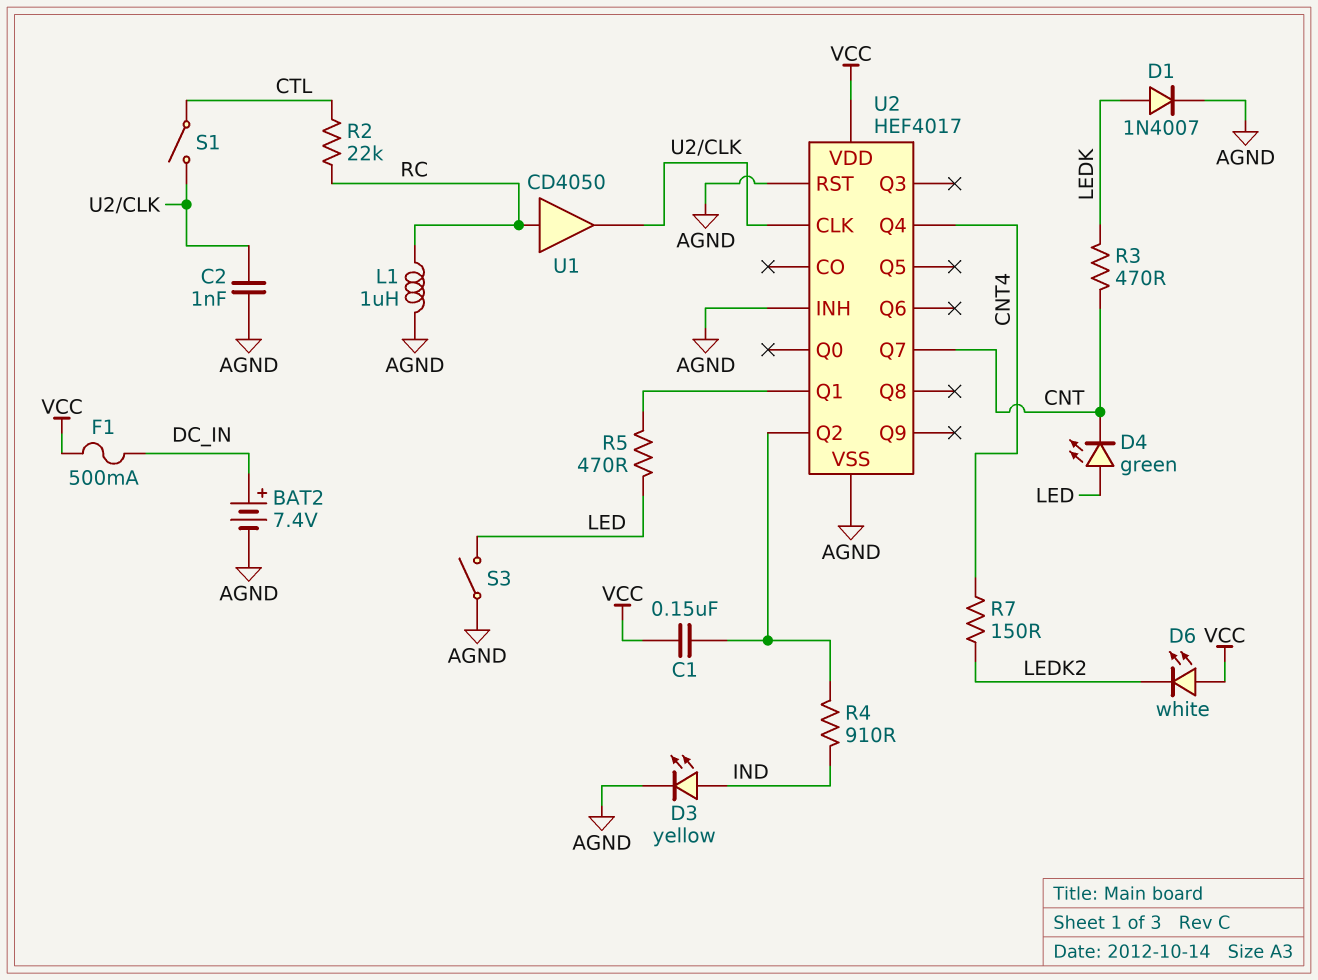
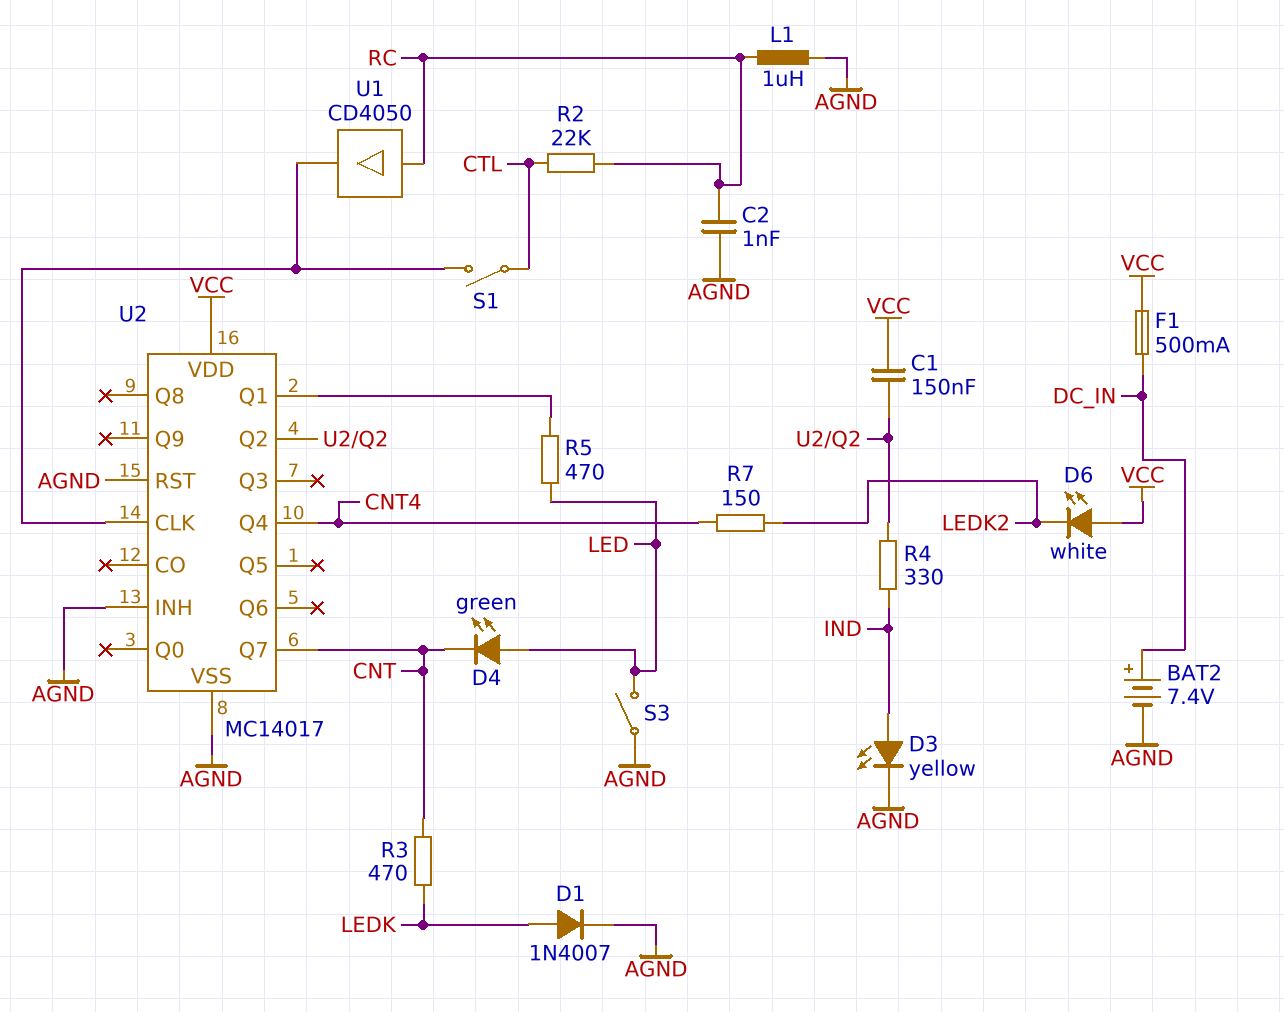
C2: 1nF (AGND, U2/CLK) -> 1nF (AGND, RC)
R4: 910 (IND, U2/Q2) -> 330 (IND, U2/Q2)
U2: HEF4017 -> MC14017

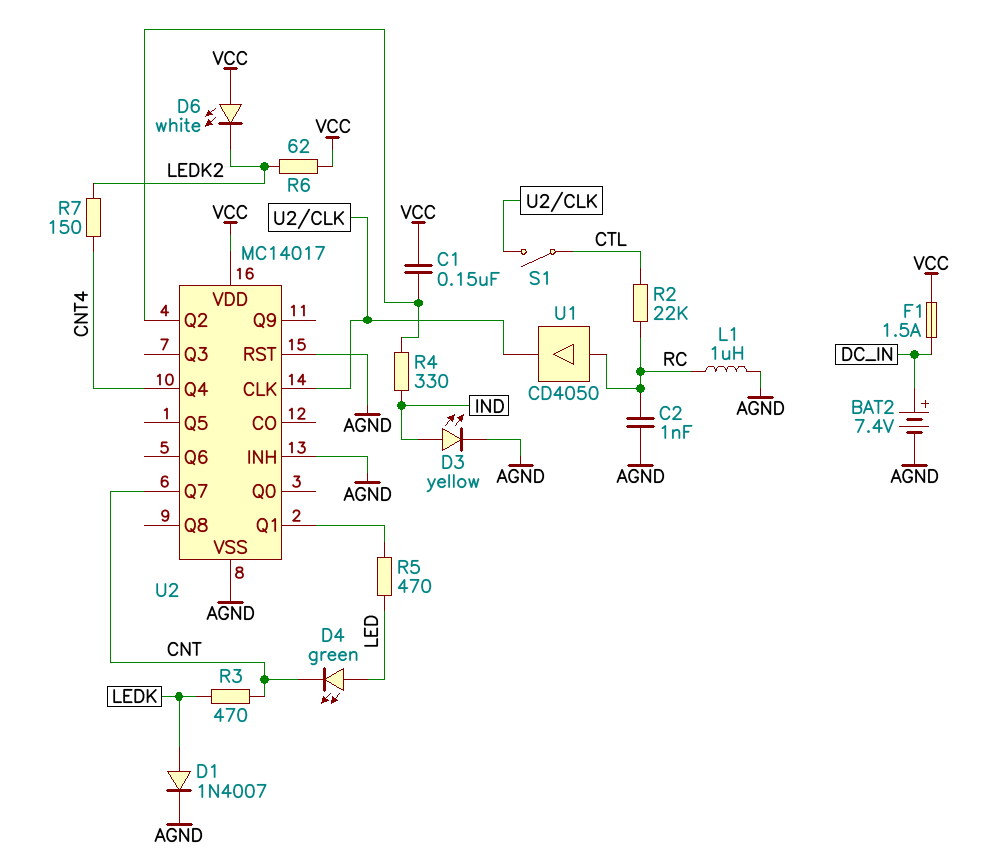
F1: 500mA (DC_IN, VCC) -> 1.5A (DC_IN, VCC)
R6: none -> 62 (LEDK2, VCC)
S3: switch (AGND, LED) -> none

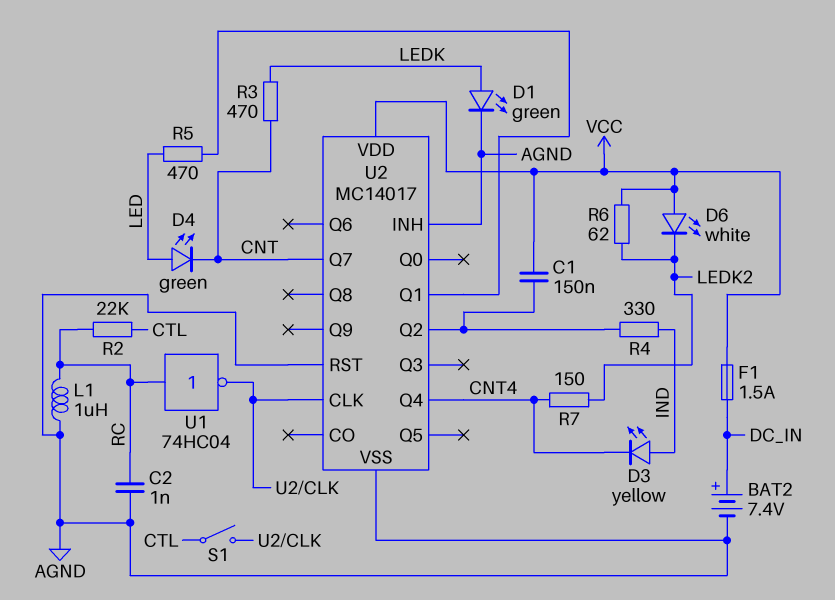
D1: diode 1N4007 (A LEDK, K AGND) -> LED green (A LEDK, K AGND)
D3: LED yellow (A IND, K AGND) -> LED yellow (A IND, K CNT4)
U1: buffer CD4050 (in RC, out U2/CLK) -> NOT 74HC04 (in RC, out U2/CLK)

